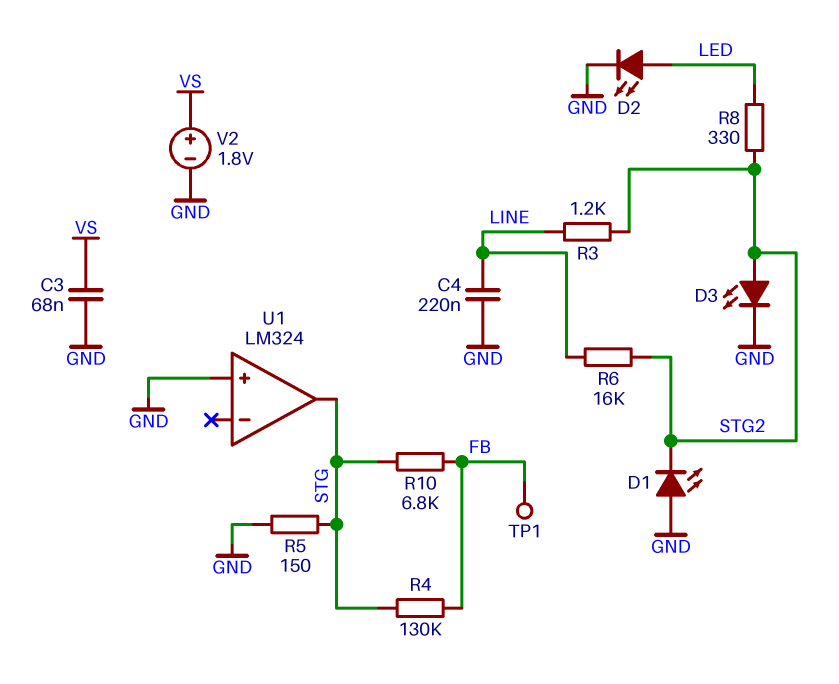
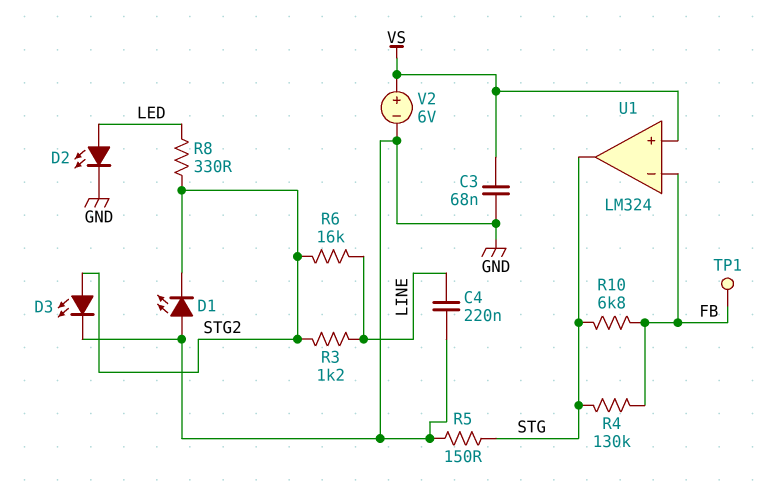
U1 pin in+: GND -> VS
U1 pin in-: none -> FB
V2: 1.8V (plus VS, minus GND) -> 6V (plus VS, minus GND)

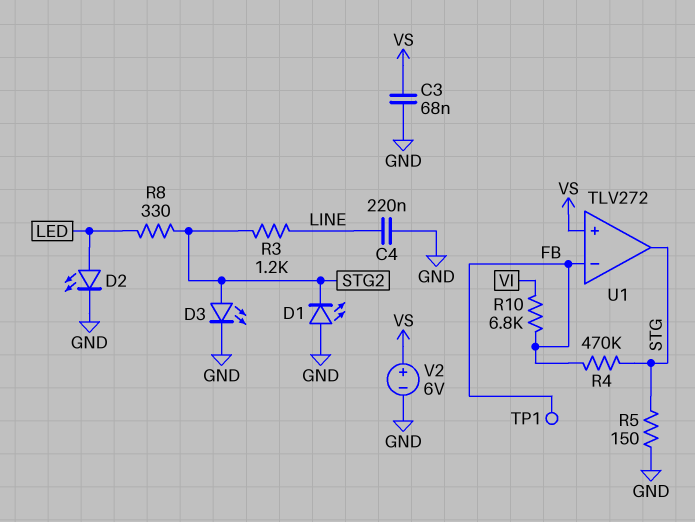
R4: 130k (FB, STG) -> 470k (FB, STG)
R6: 16k (LINE, STG2) -> none
R10: 6.8k (FB, STG) -> 6.8k (FB, VI)
U1: LM324 -> TLV272

